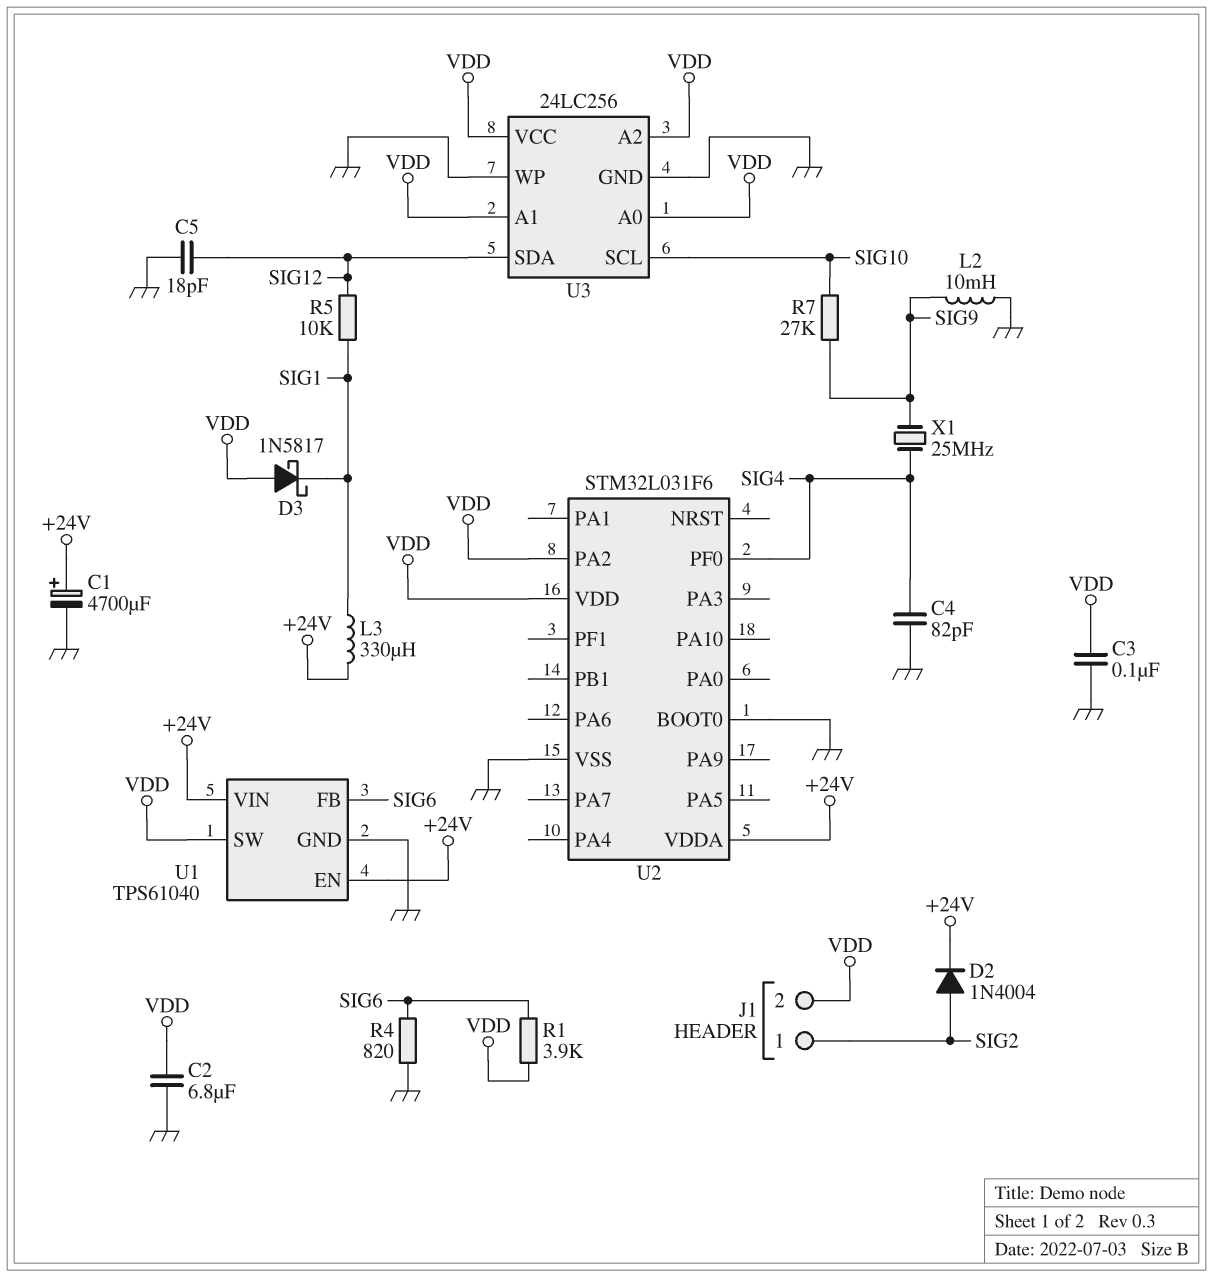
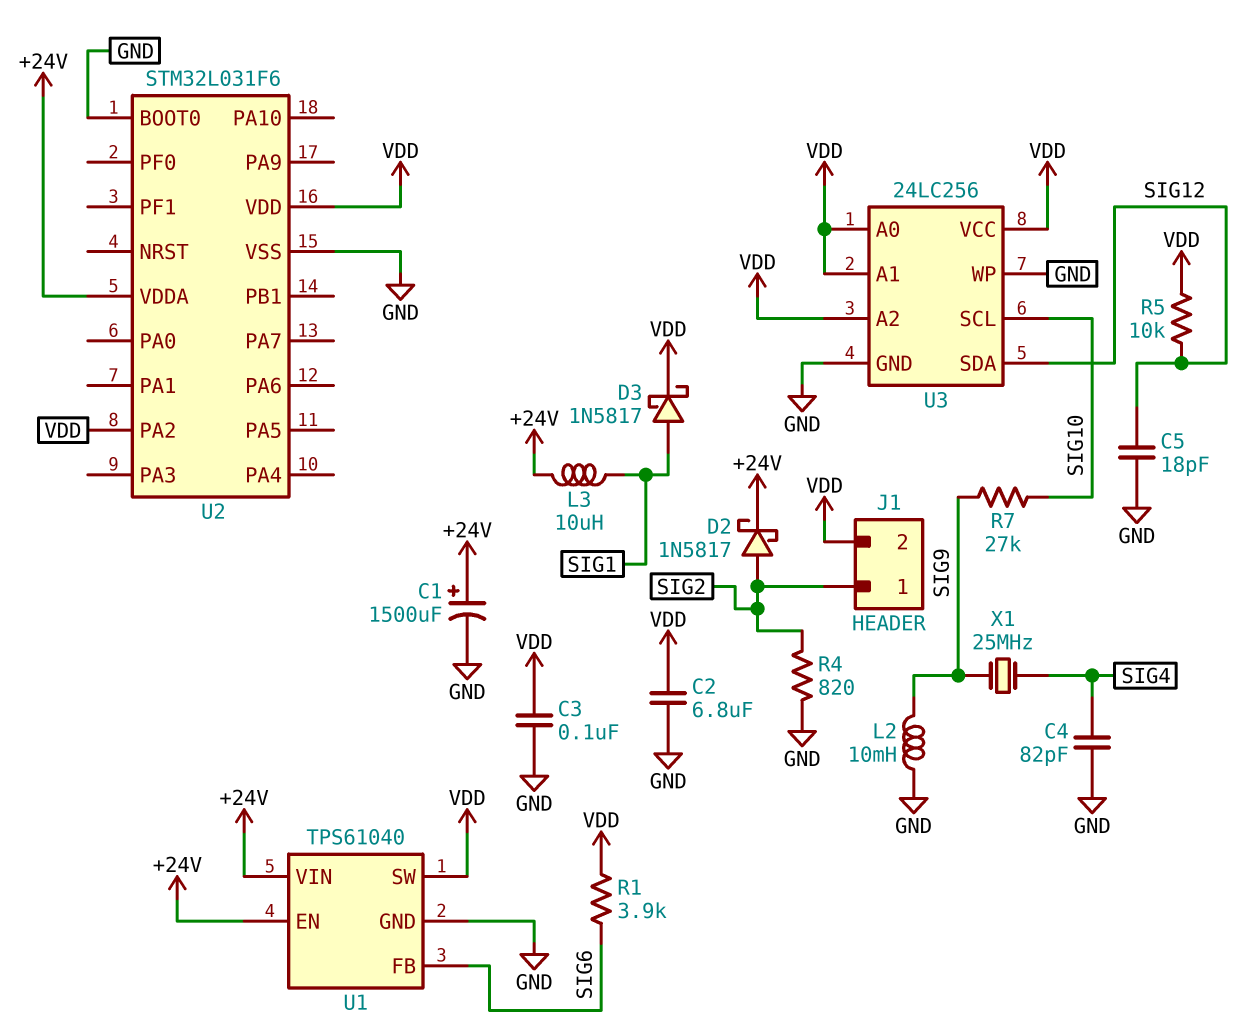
C1: 4700uF (plus +24V, minus GND) -> 1500uF (plus +24V, minus GND)
D2: diode 1N4004 (A SIG2, K +24V) -> schottky 1N5817 (A SIG2, K +24V)
D3: schottky 1N5817 (A VDD, K SIG1) -> schottky 1N5817 (A SIG1, K VDD)
L3: 330uH (+24V, SIG1) -> 10uH (+24V, SIG1)
R4: 820 (GND, SIG6) -> 820 (GND, SIG2)
R5: 10k (SIG1, SIG12) -> 10k (SIG12, VDD)
U2 pin PF0: SIG4 -> none

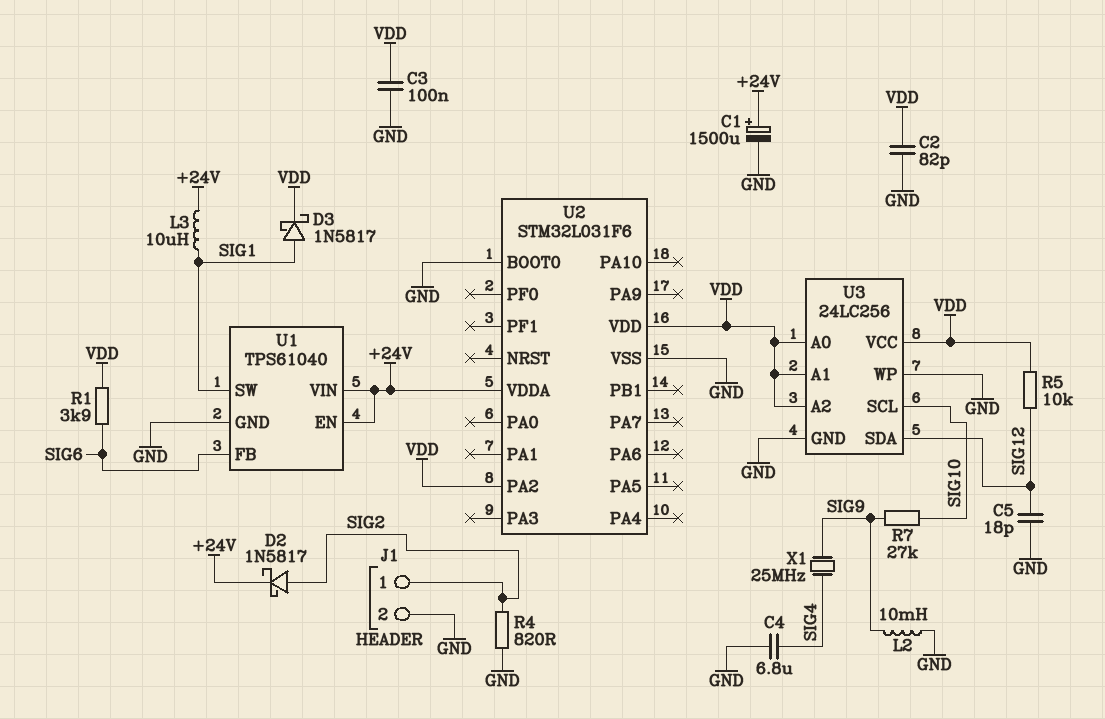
C2: 6.8uF (GND, VDD) -> 82pF (GND, VDD)
C4: 82pF (GND, SIG4) -> 6.8uF (GND, SIG4)
J1 pin 2: VDD -> GND
U1 pin SW: VDD -> SIG1

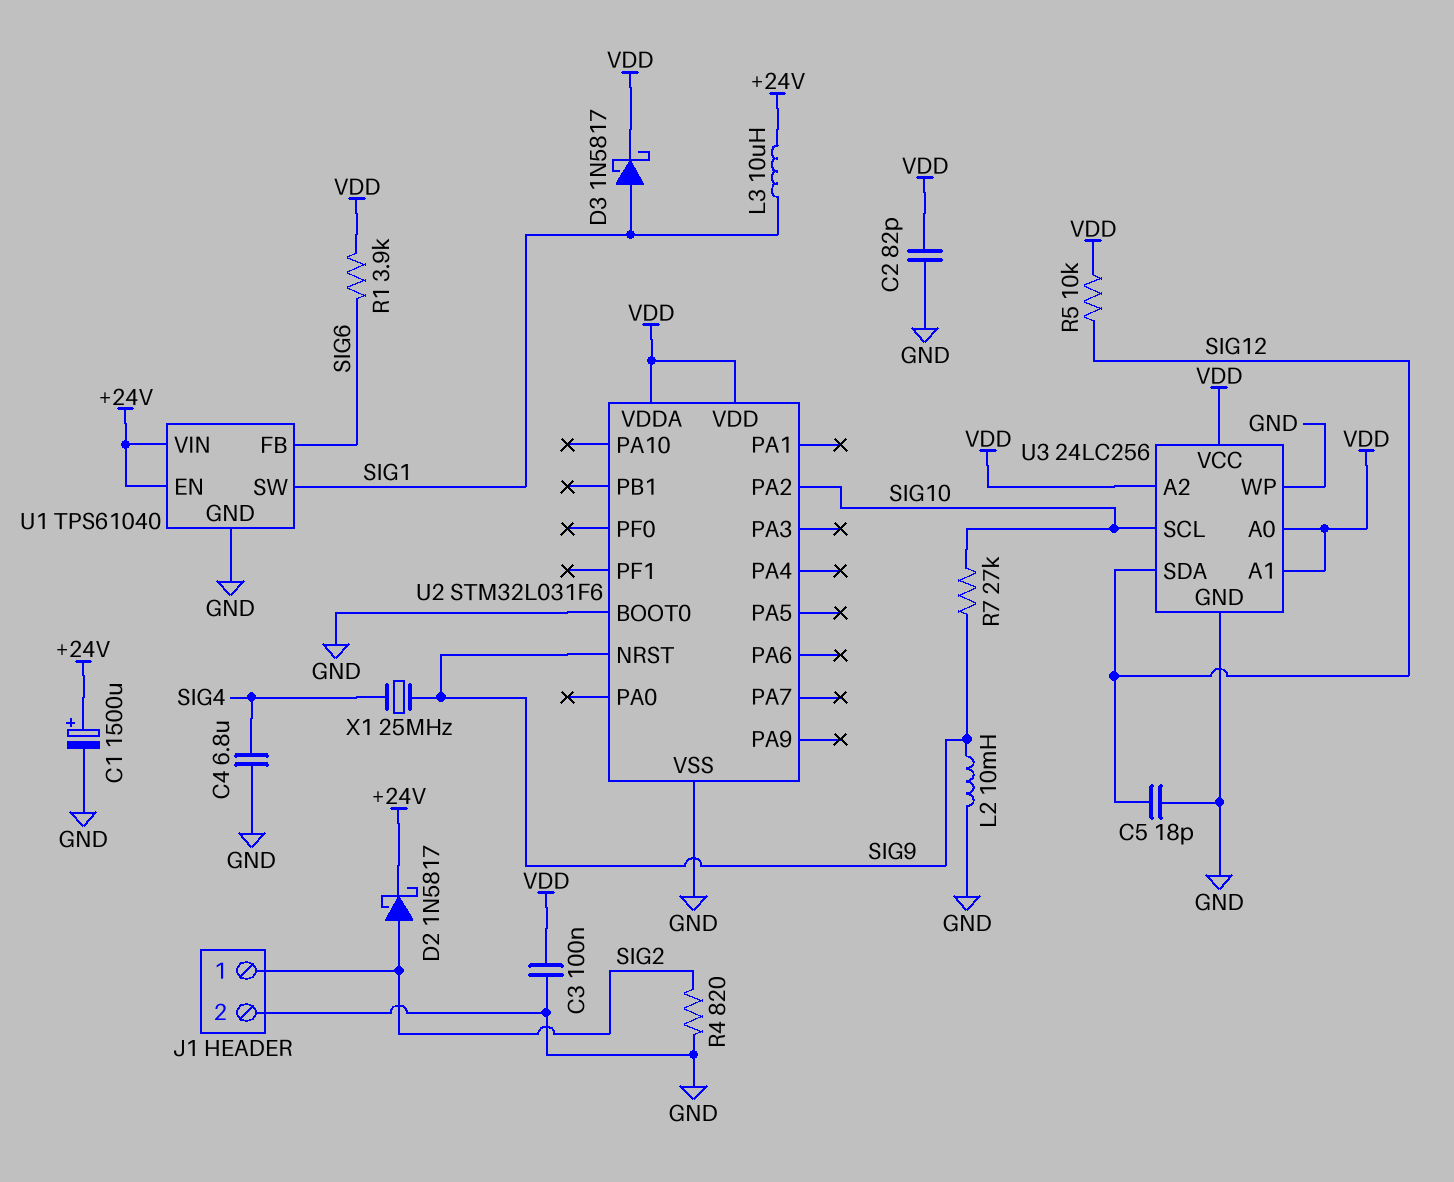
U2 pin NRST: none -> SIG9
U2 pin PA2: VDD -> SIG10
U2 pin VDDA: +24V -> VDD

